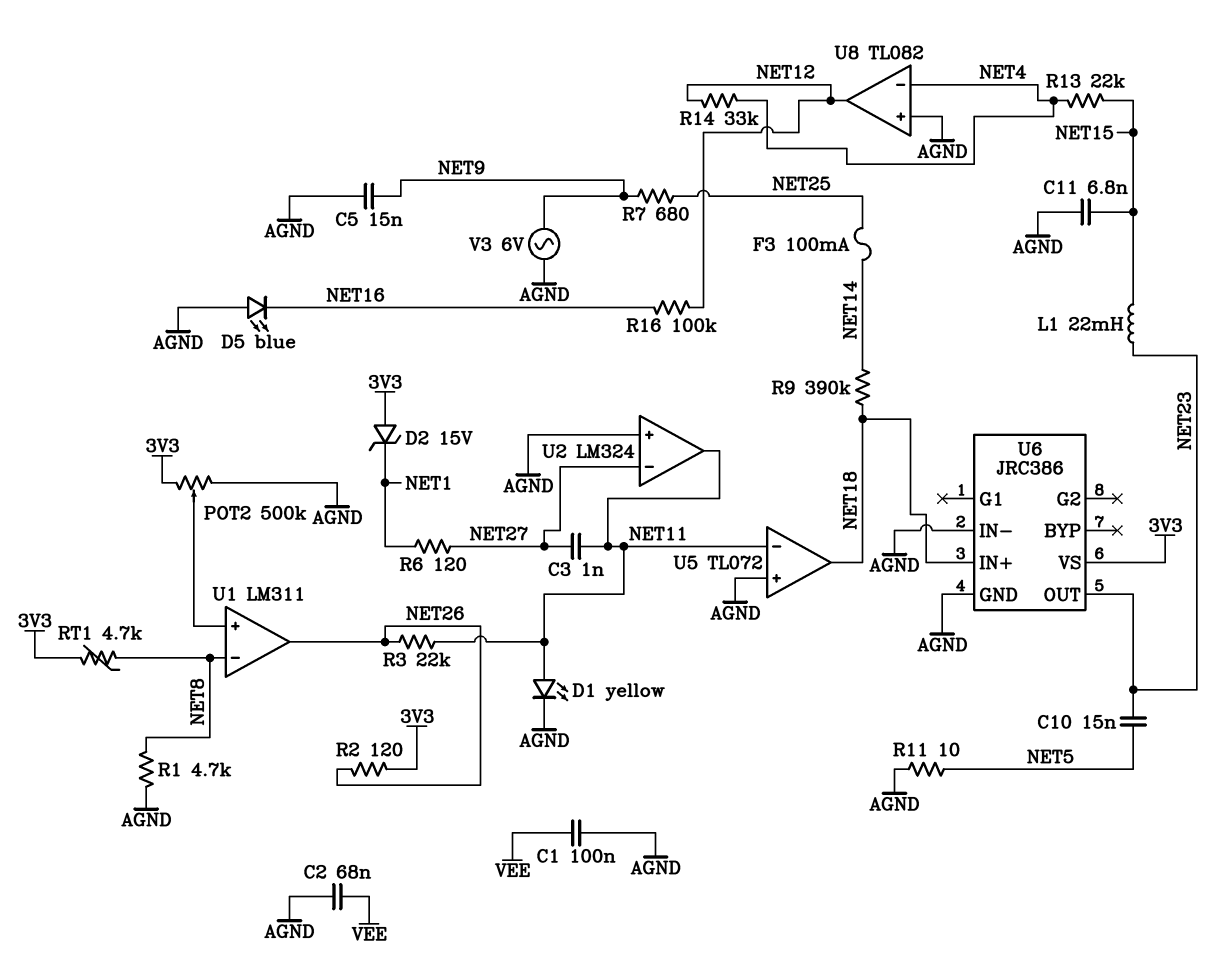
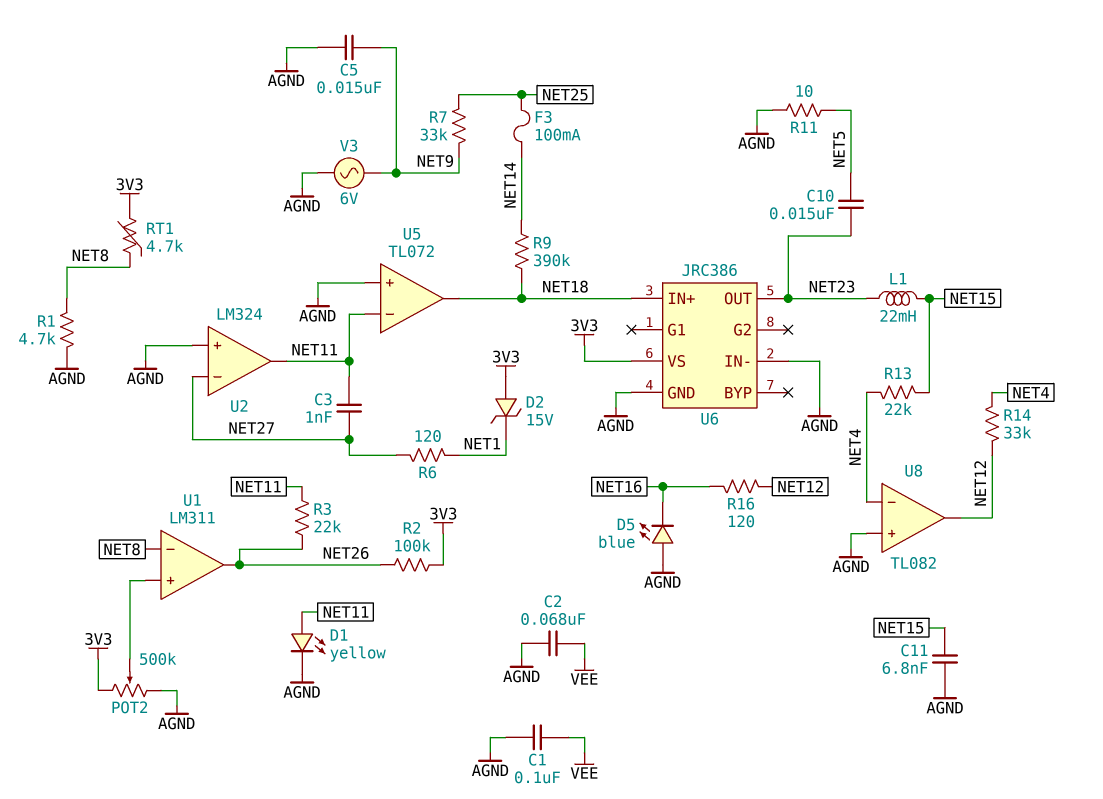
R2: 120 (3V3, NET26) -> 100k (3V3, NET26)
R7: 680 (NET9, NET25) -> 33k (NET9, NET25)
R16: 100k (NET12, NET16) -> 120 (NET12, NET16)

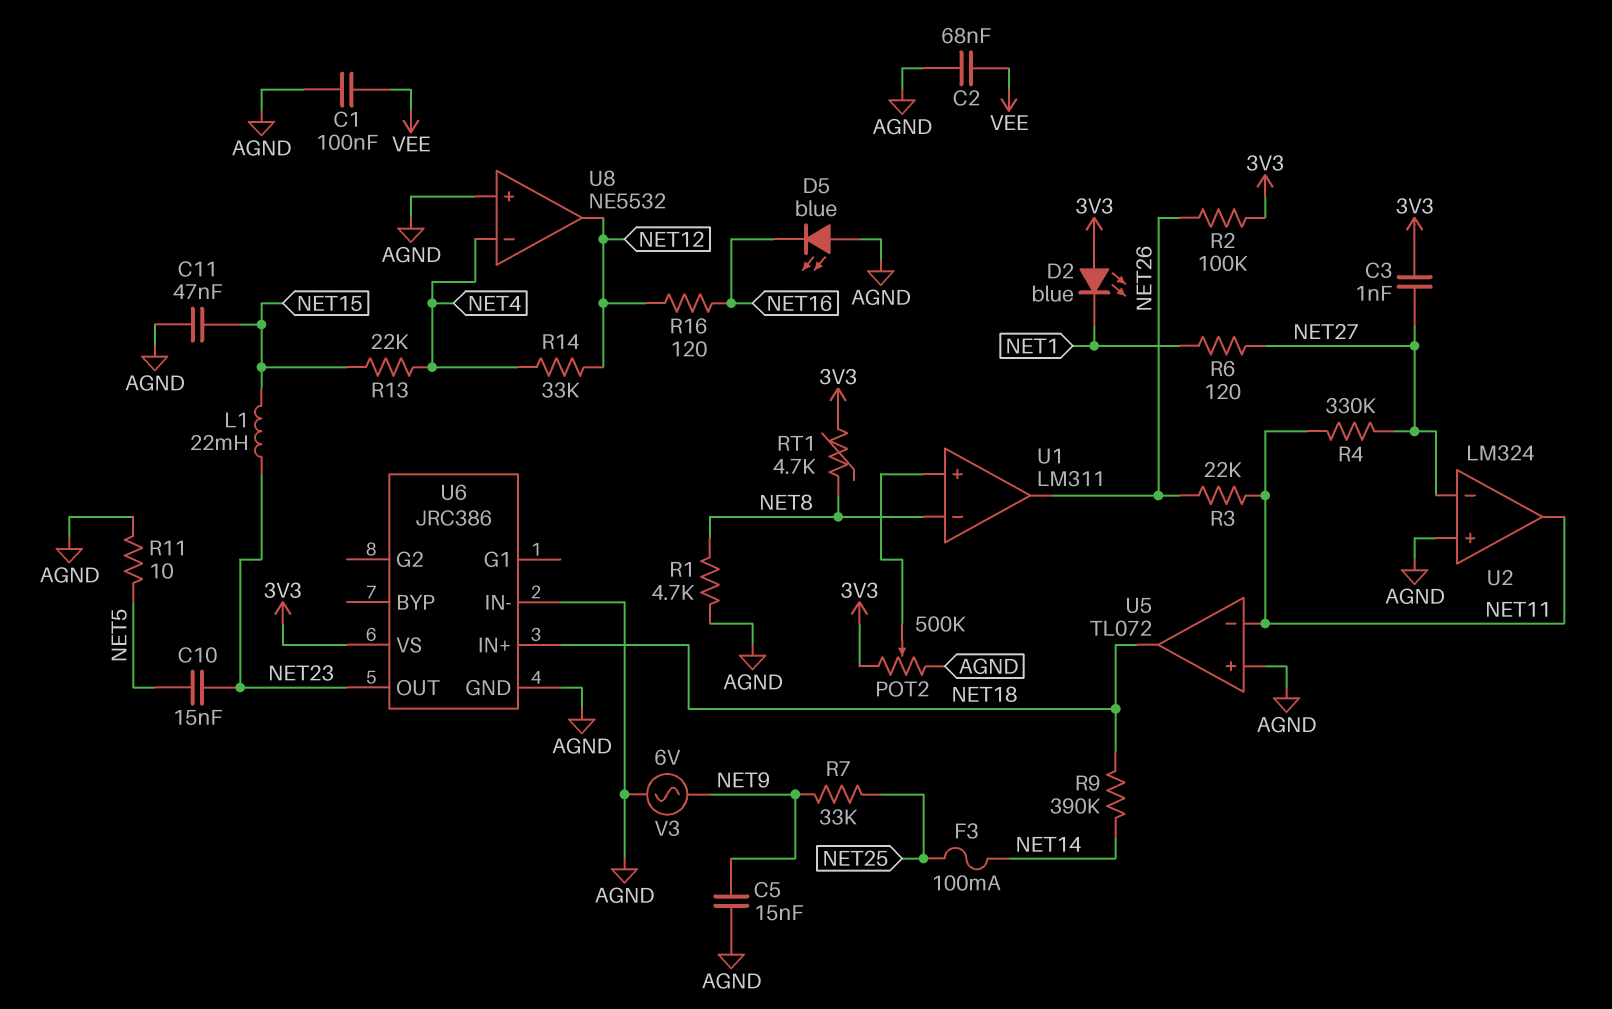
C3: 1nF (NET11, NET27) -> 1nF (3V3, NET27)
C11: 6.8nF (AGND, NET15) -> 47nF (AGND, NET15)
D1: LED yellow (A NET11, K AGND) -> none
D2: zener 15V (A 3V3, K NET1) -> LED blue (A 3V3, K NET1)
R4: none -> 330k (NET11, NET27)
U8: TL082 -> NE5532

